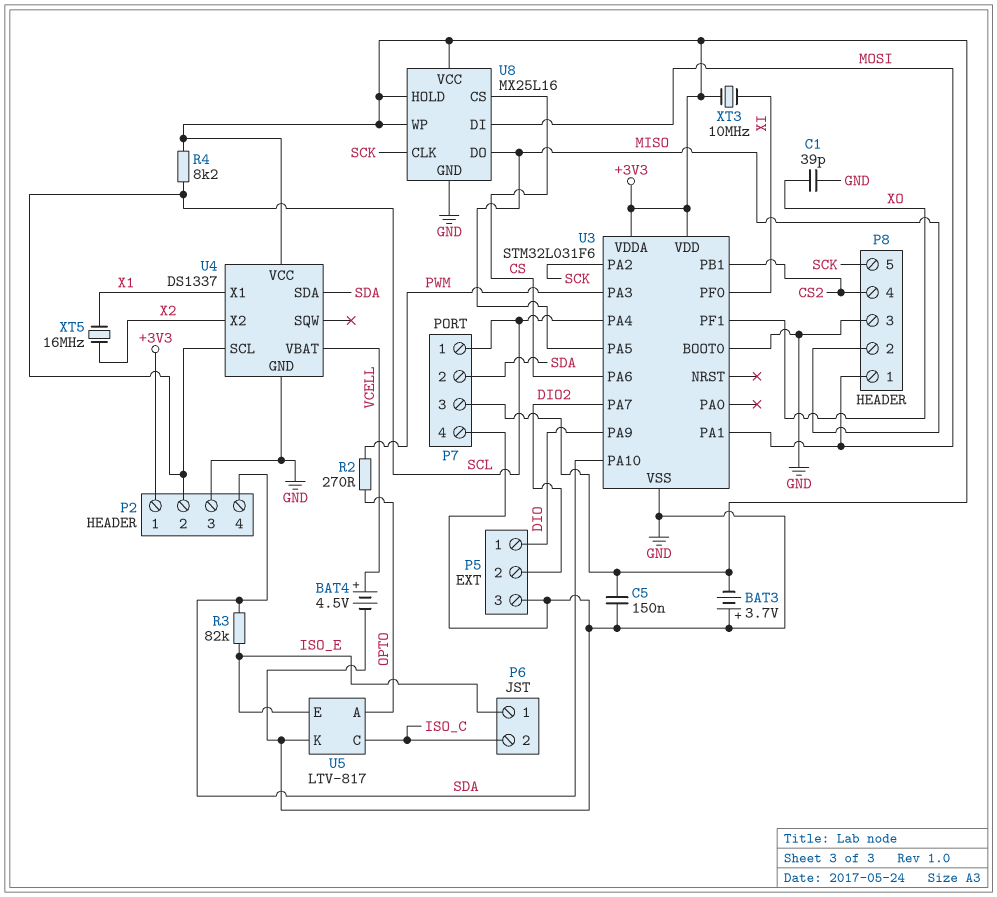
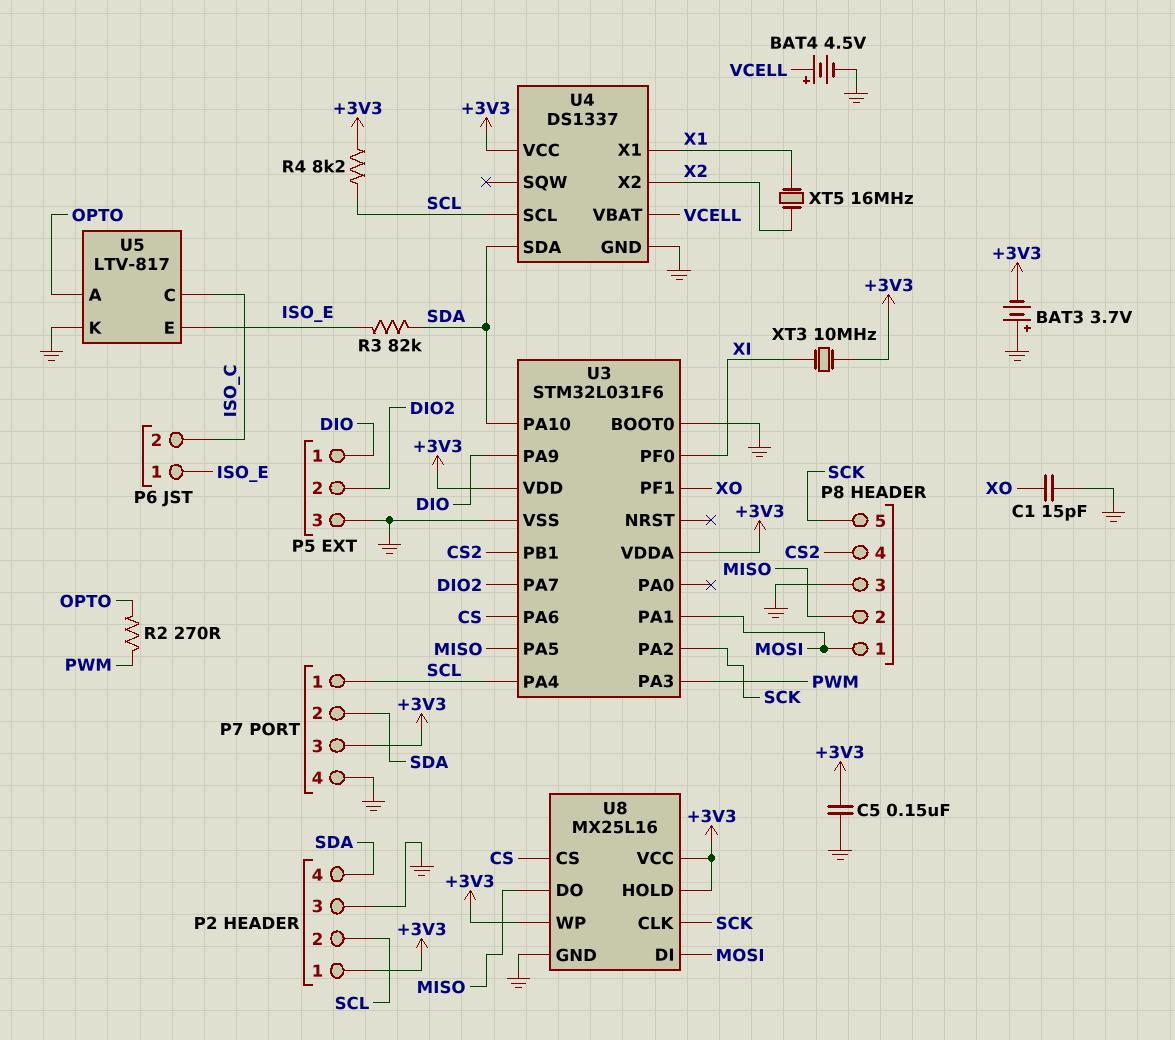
C1: 39pF (GND, XO) -> 15pF (GND, XO)

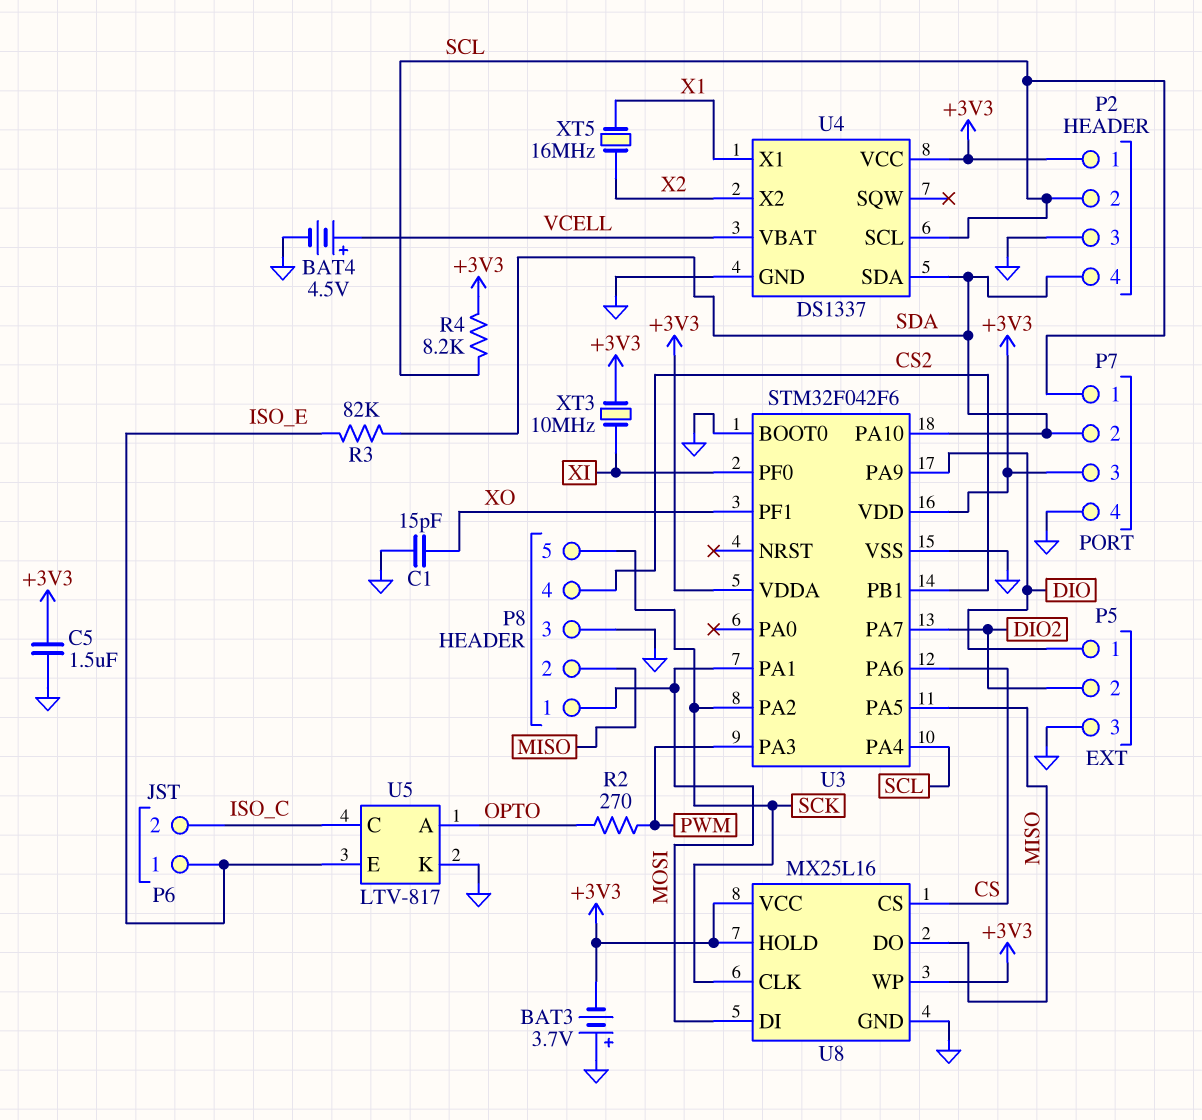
C5: 150nF (+3V3, GND) -> 1.5uF (+3V3, GND)
U3: STM32L031F6 -> STM32F042F6

